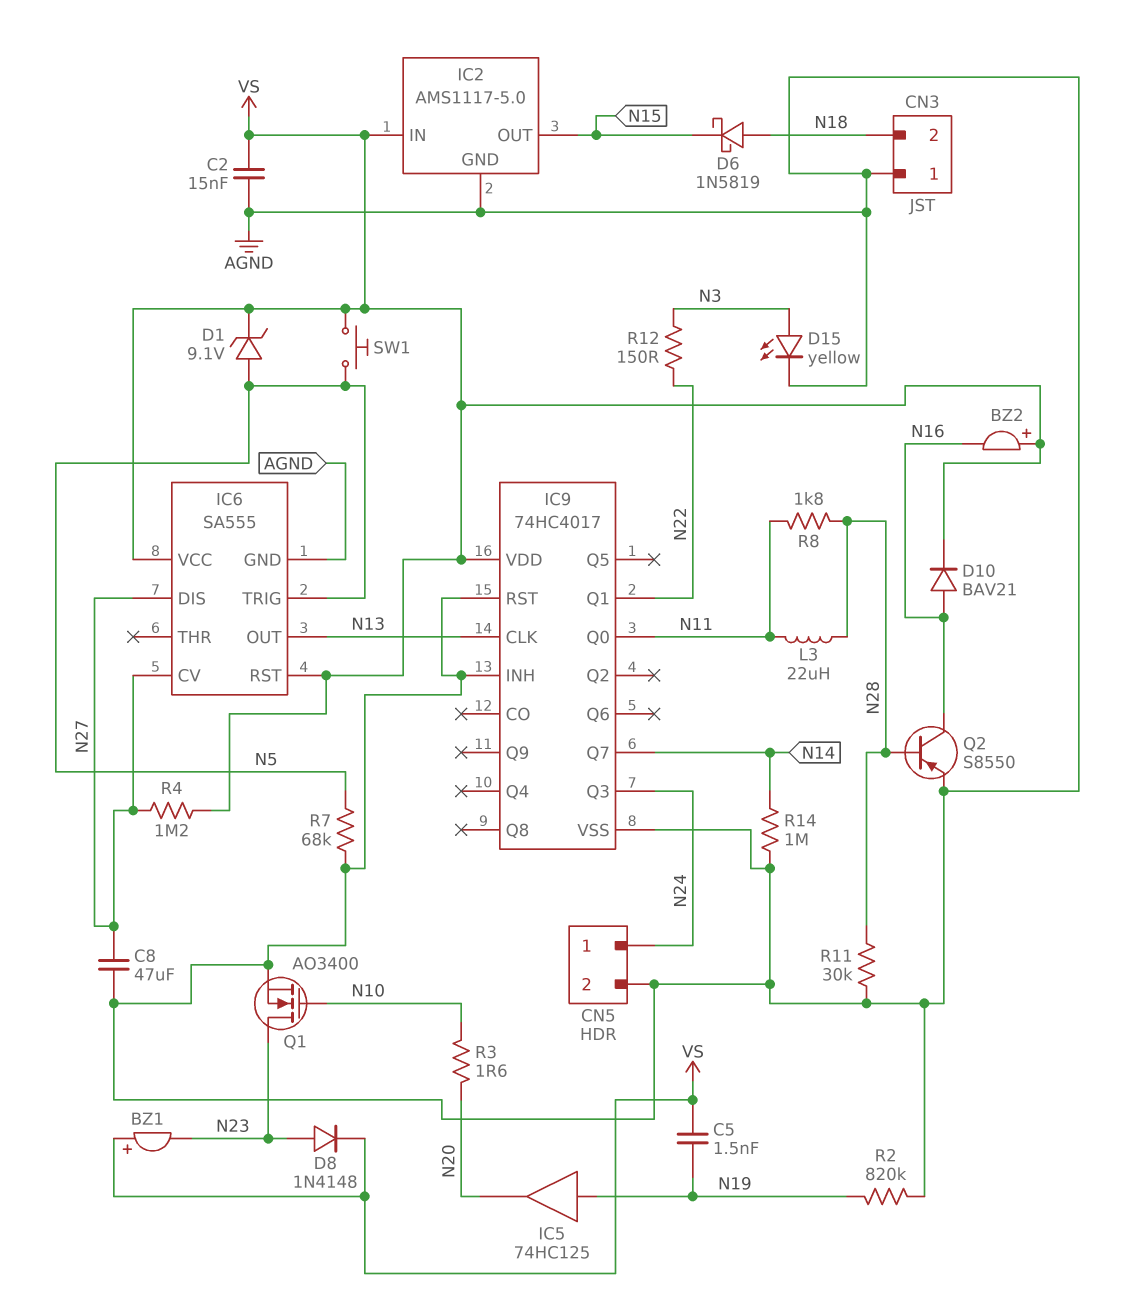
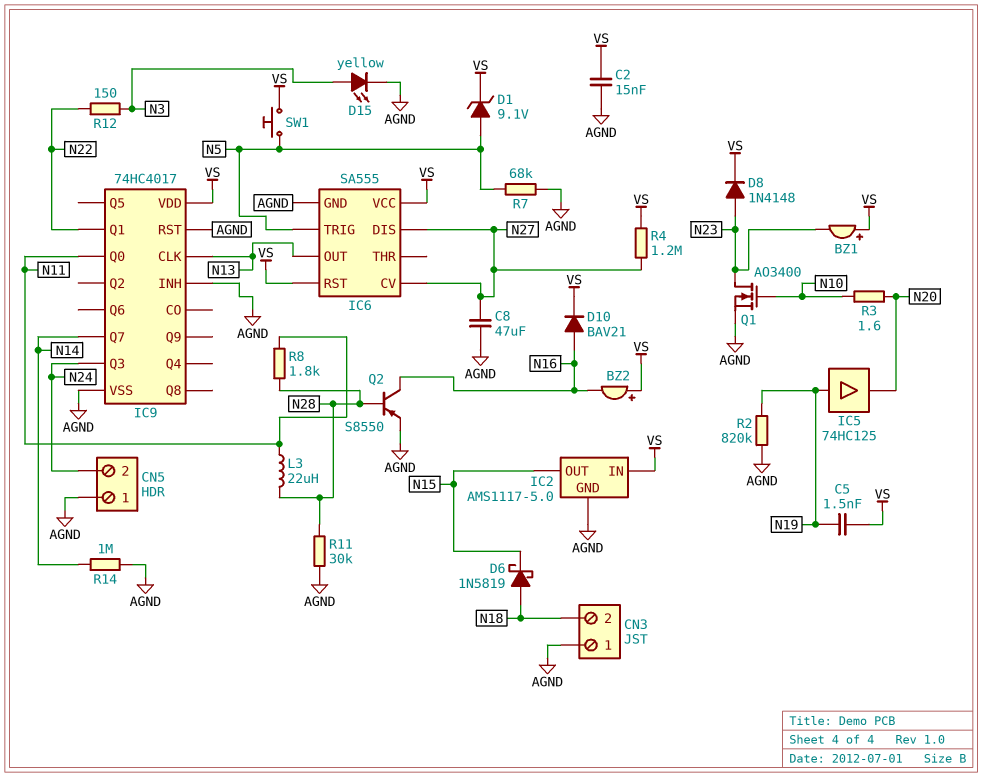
CN5 pin 1: N24 -> AGND
CN5 pin 2: AGND -> N24

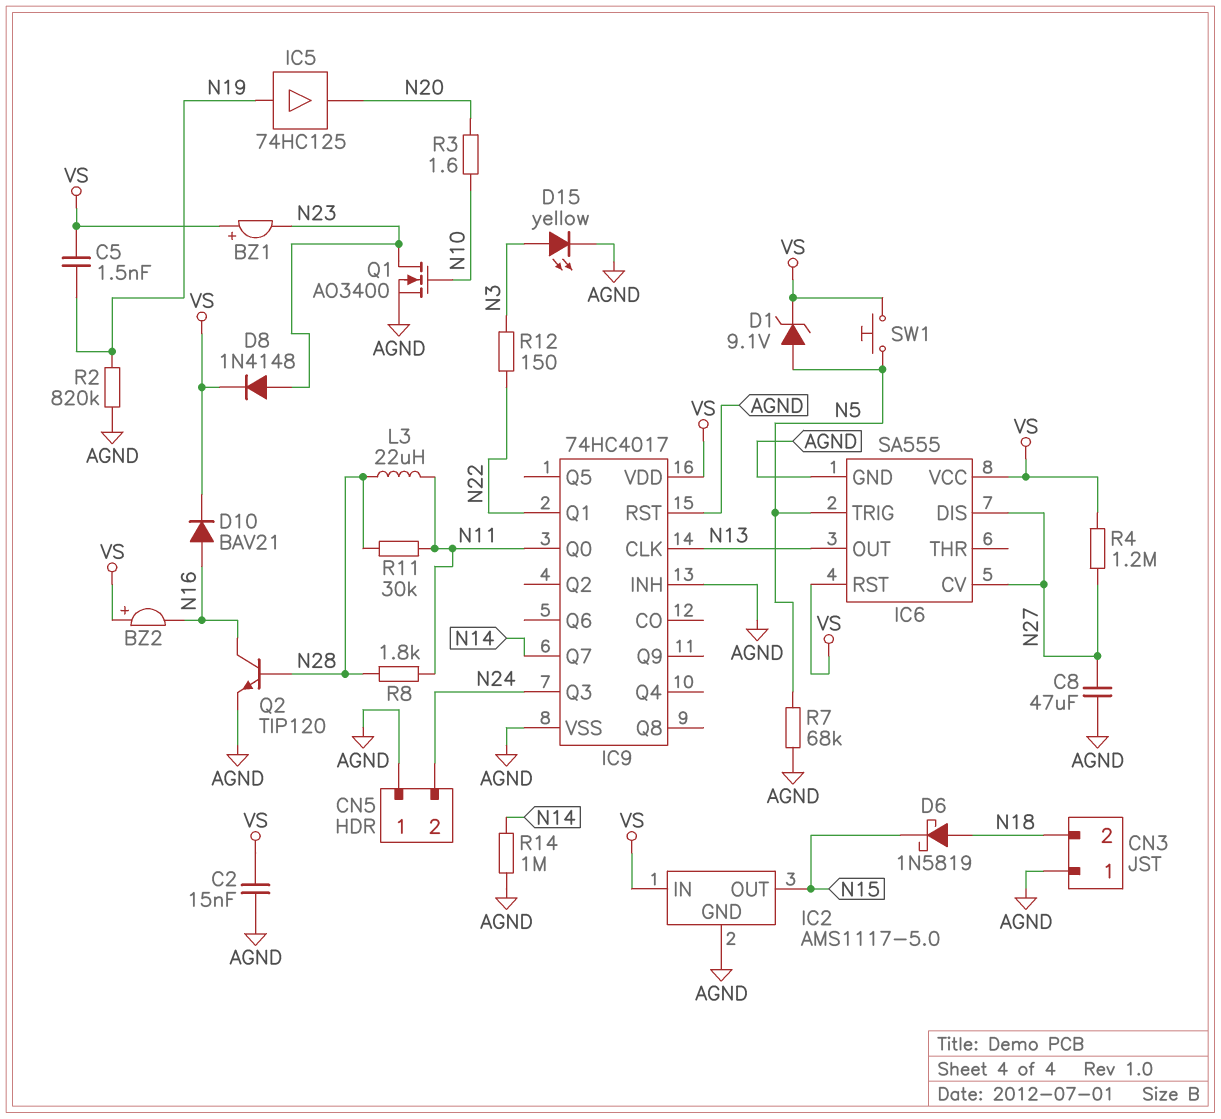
Q2: PNP S8550 (B N28, C N16, E AGND) -> NPN TIP120 (B N28, C N16, E AGND)
R11: 30k (AGND, N28) -> 30k (N11, N28)

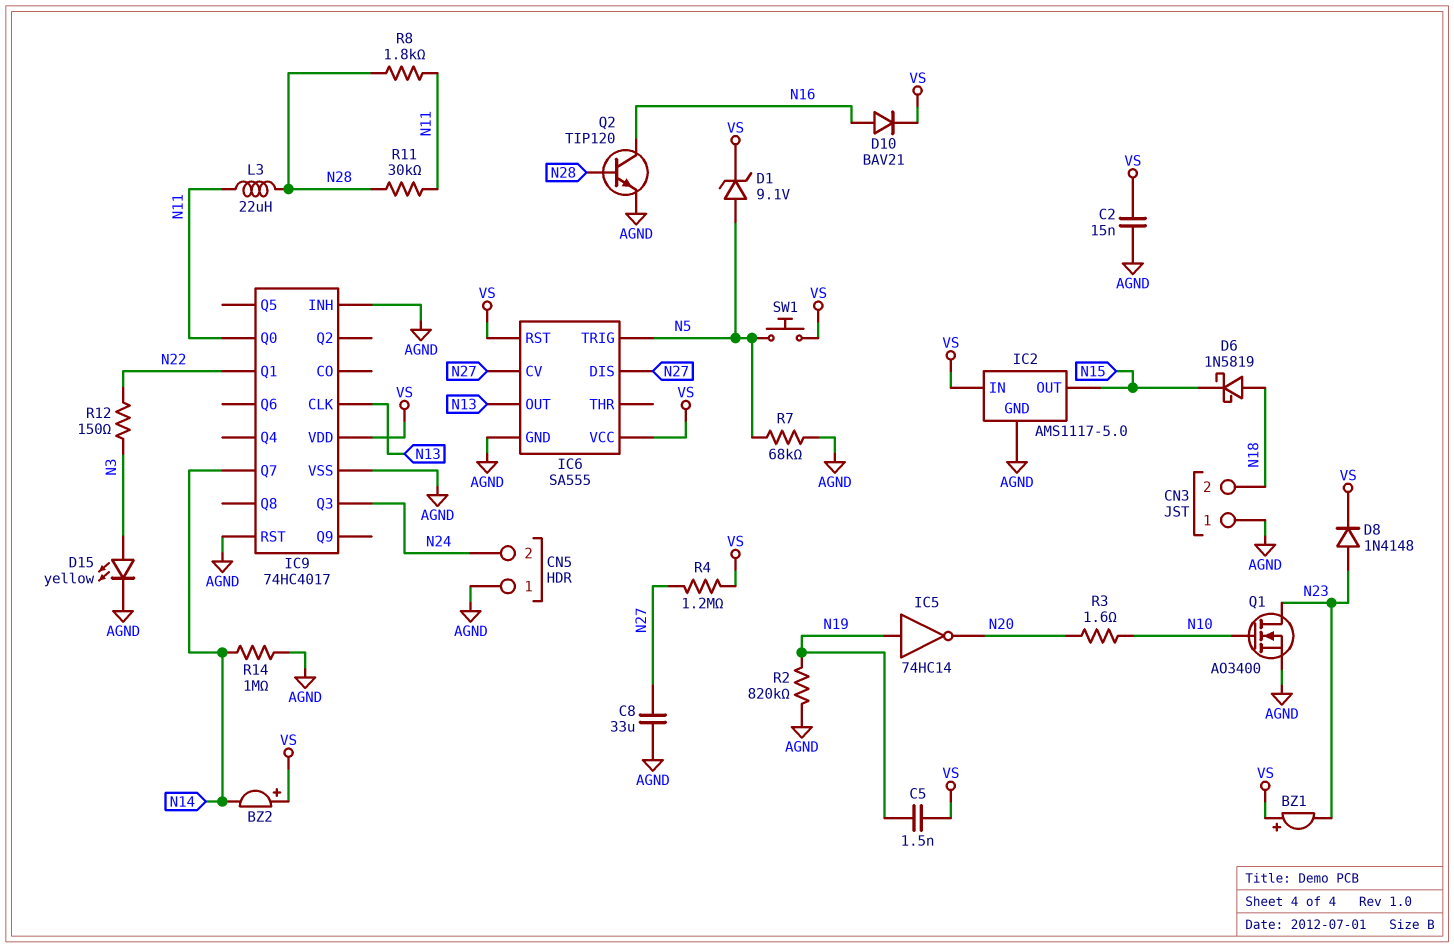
BZ2: buzzer (plus VS, minus N16) -> buzzer (plus VS, minus N14)
C8: 47uF (AGND, N27) -> 33uF (AGND, N27)
IC5: buffer 74HC125 (in N19, out N20) -> NOT 74HC14 (in N19, out N20)

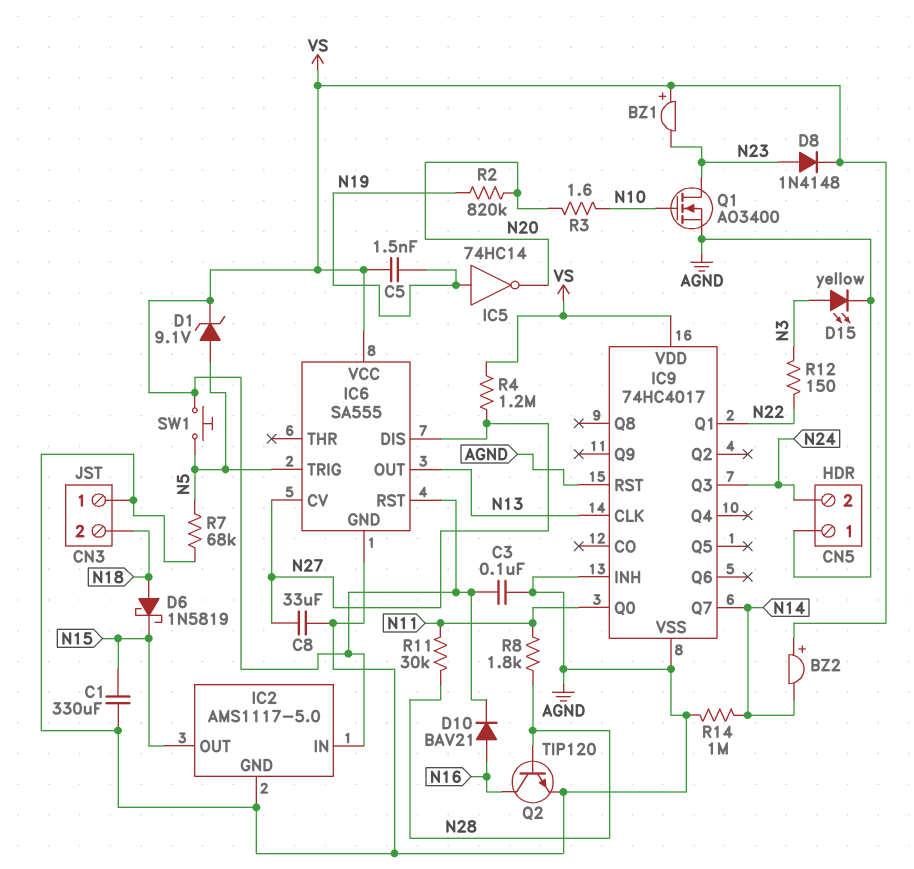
C1: none -> 330uF (AGND, N15)
C2: 15nF (AGND, VS) -> none
C3: none -> 100nF (AGND, VS)
L3: 22uH (N11, N28) -> none
R2: 820k (AGND, N19) -> 820k (N19, N20)

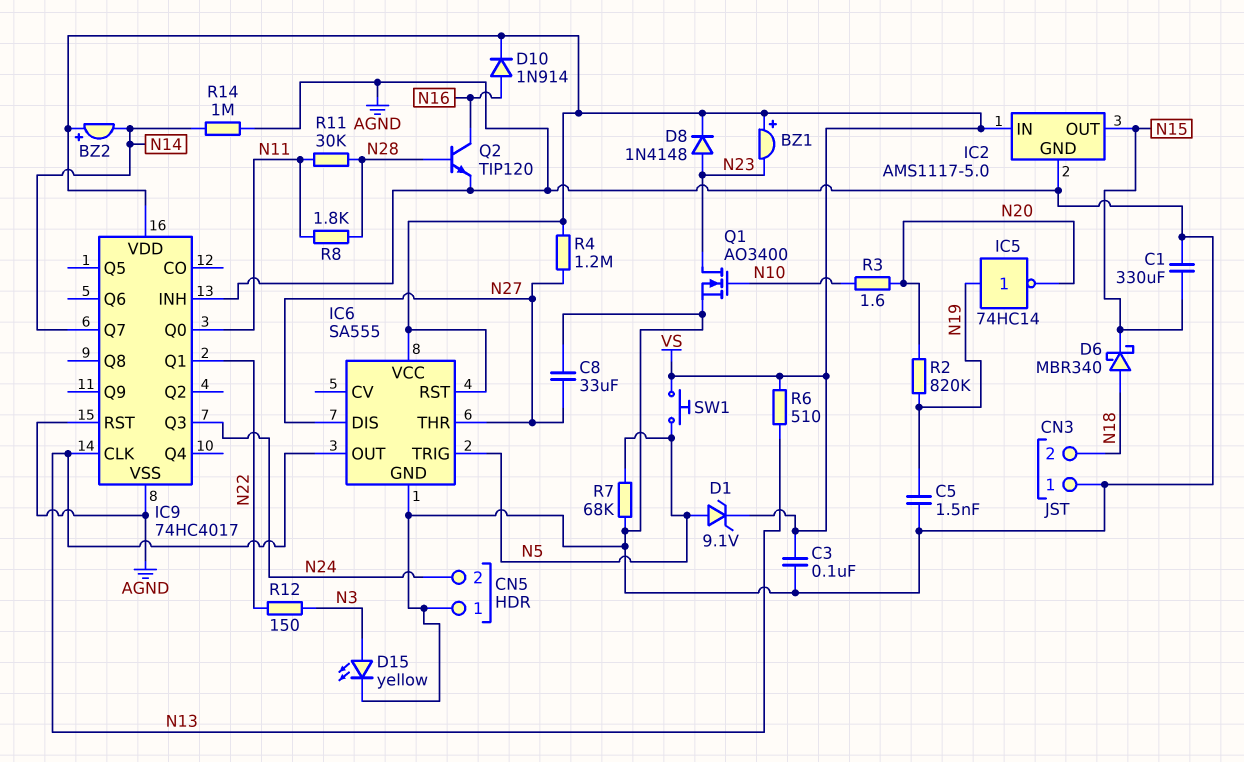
C5: 1.5nF (N19, VS) -> 1.5nF (AGND, N19)
D6: schottky 1N5819 (A N18, K N15) -> schottky MBR340 (A N18, K N15)
D10: diode BAV21 (A N16, K VS) -> diode 1N914 (A N16, K VS)
IC6 pin CV: N27 -> none
IC6 pin THR: none -> N27
R6: none -> 510 (N13, VS)

